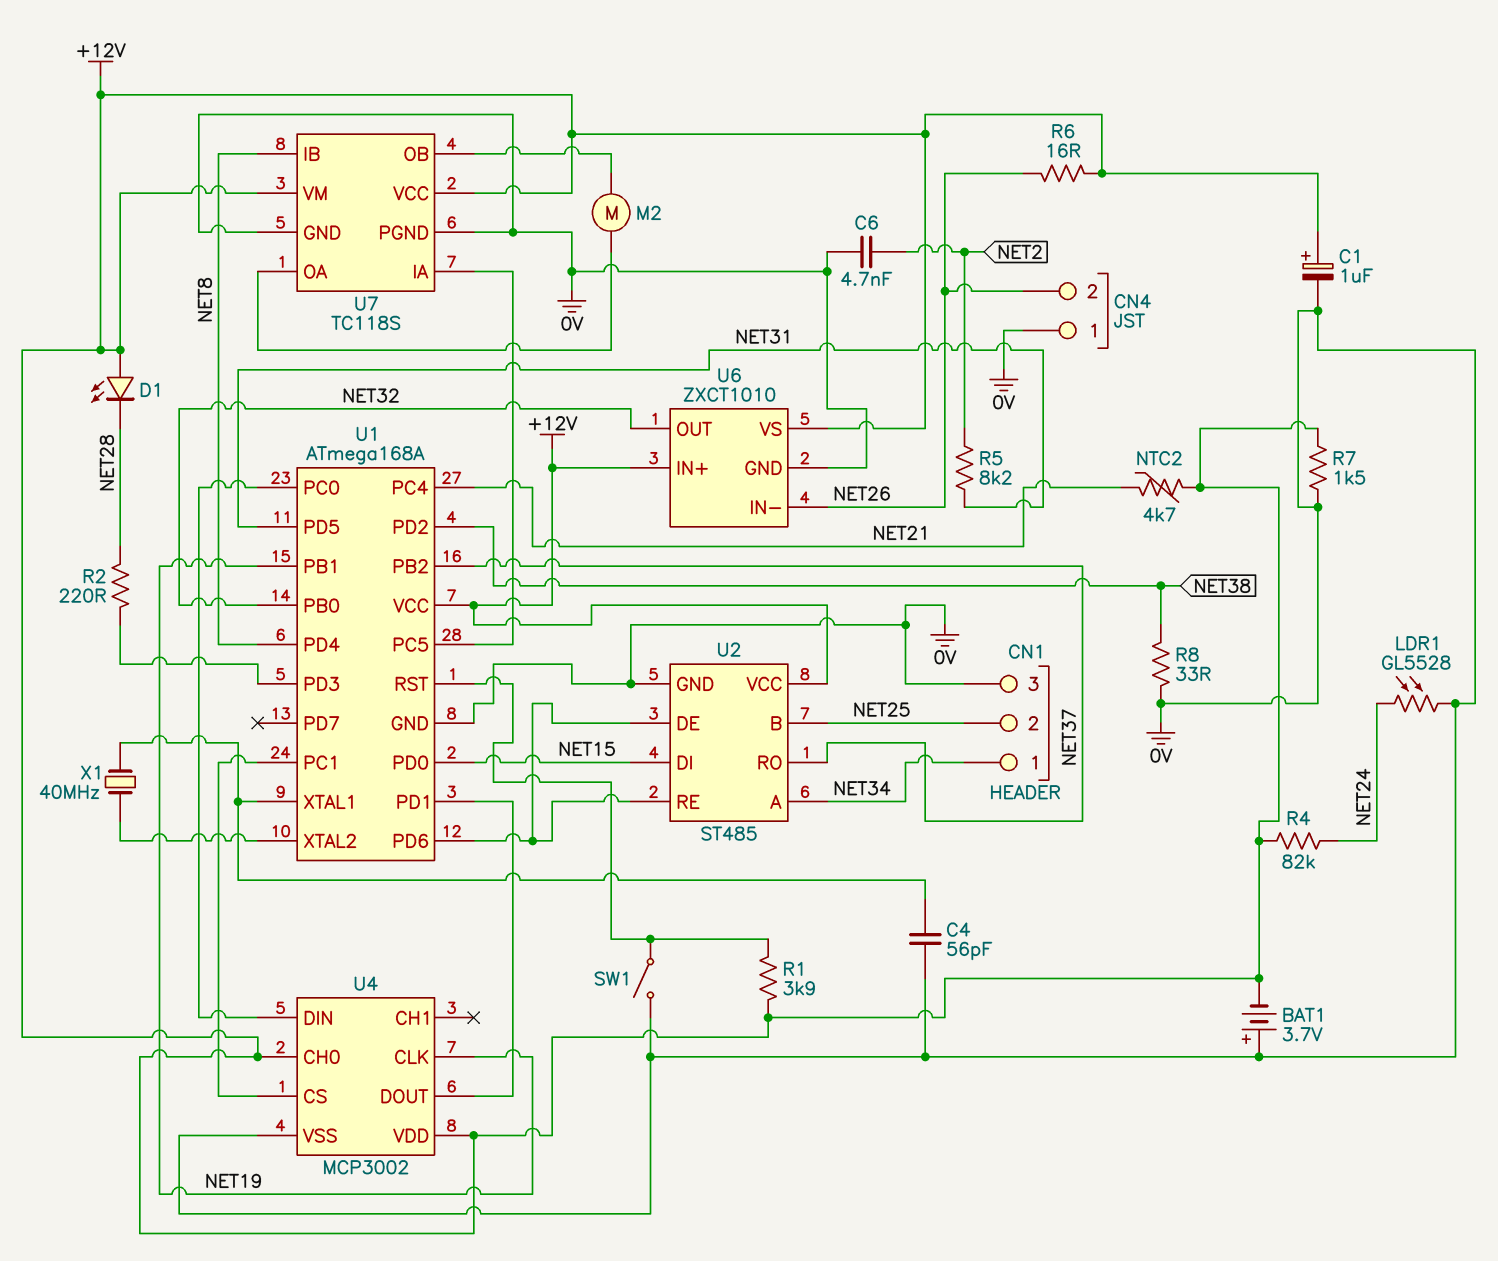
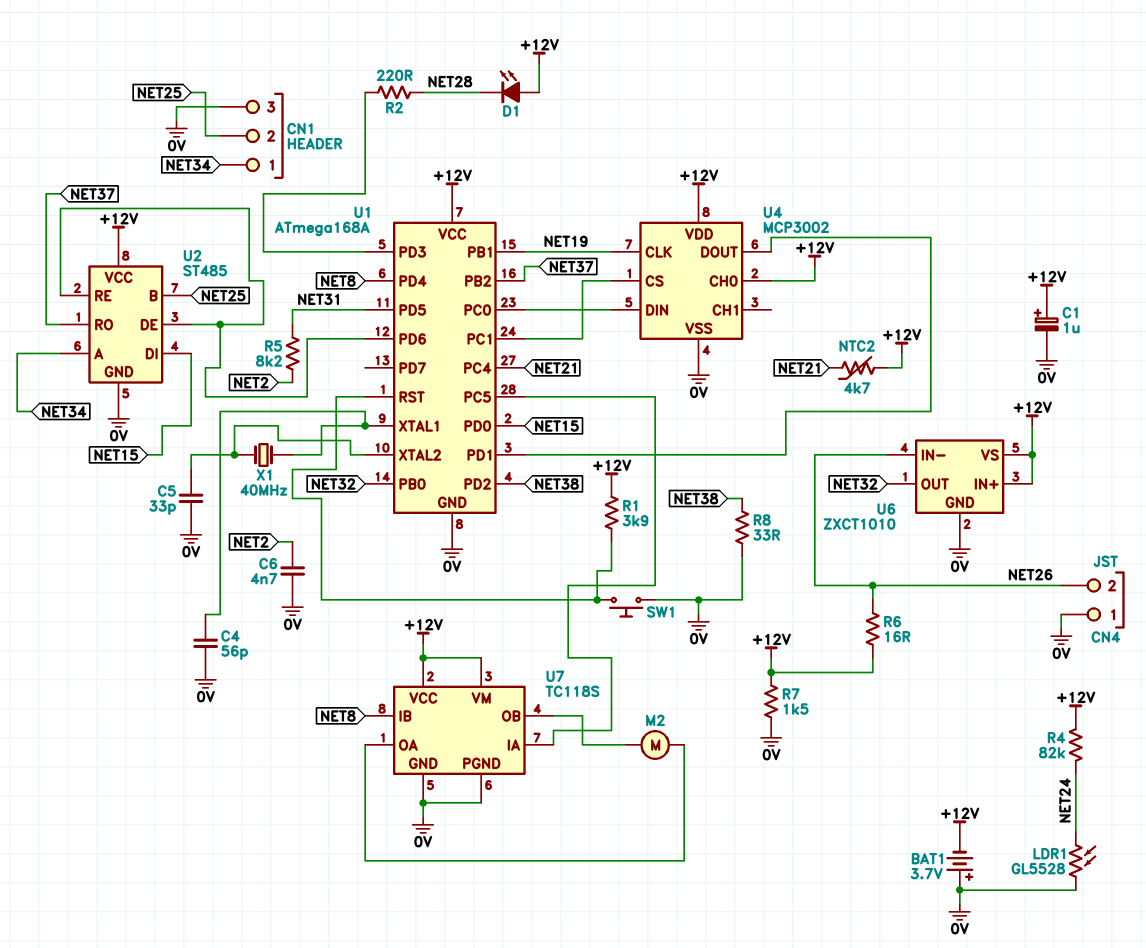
C5: none -> 33pF (0V, U1/XTAL2)
SW1: switch (0V, U1/RST) -> button (0V, U1/RST)

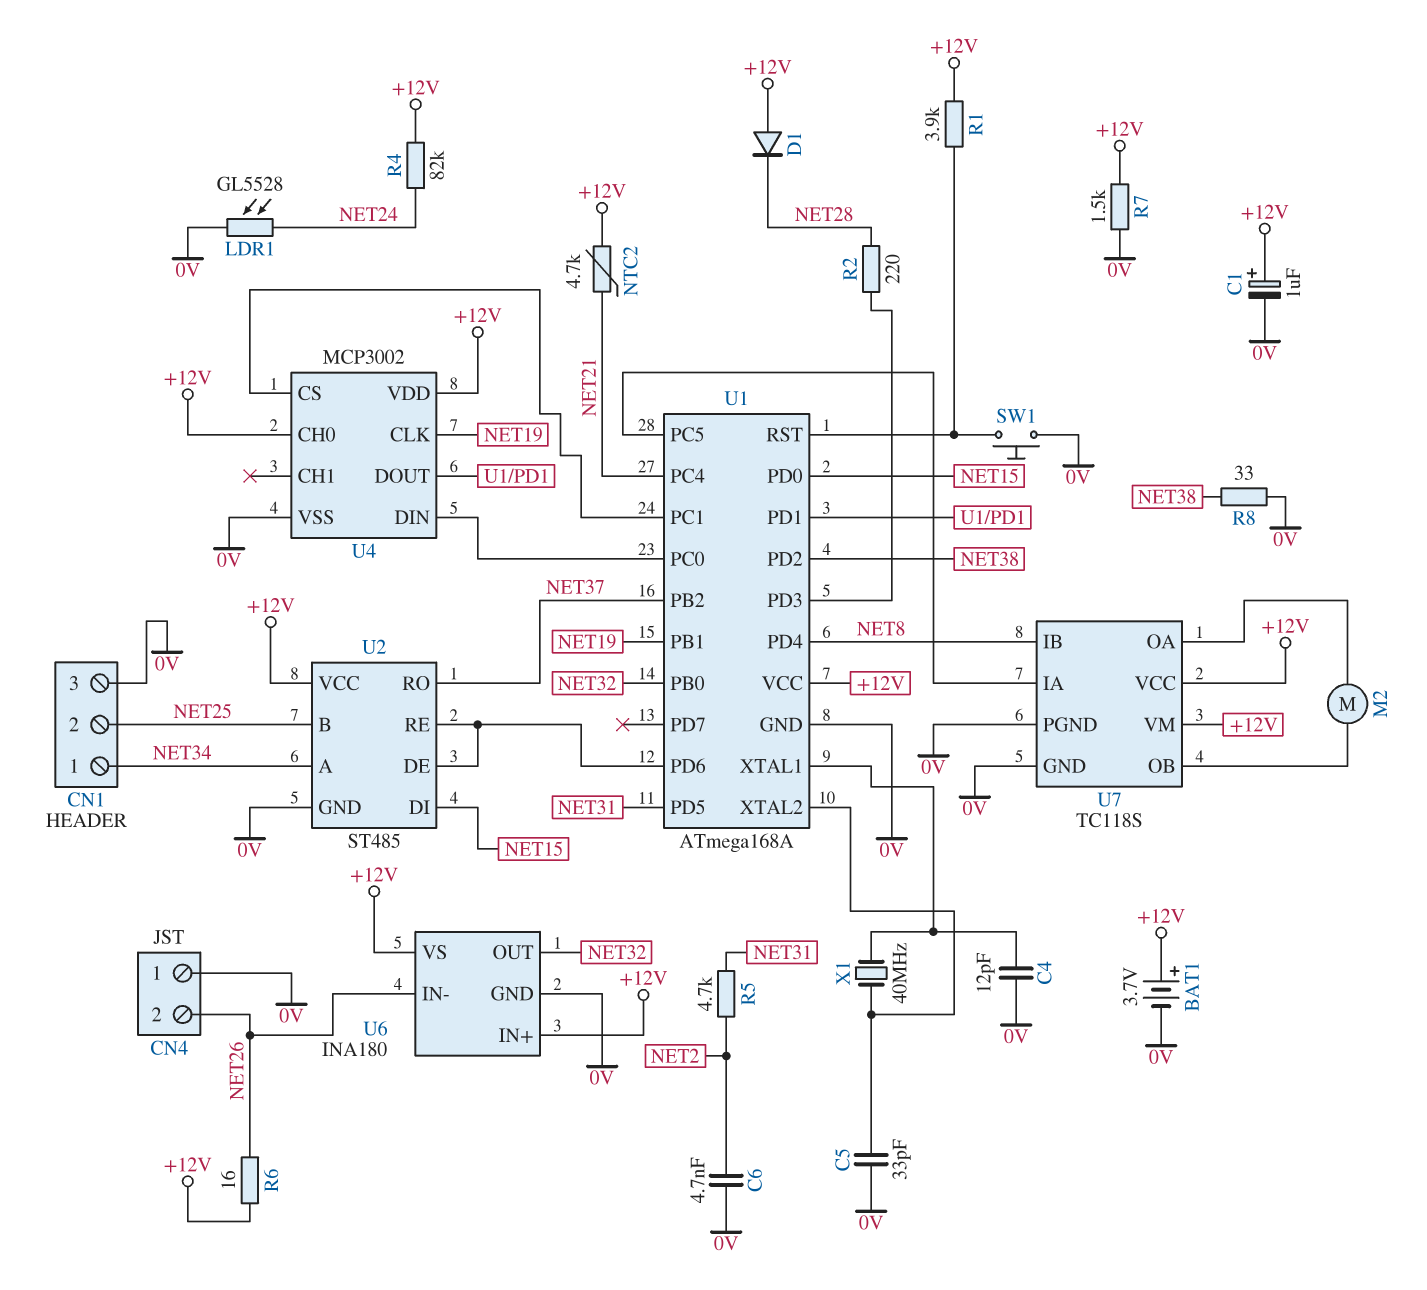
BAT1: 3.7V (plus 0V, minus +12V) -> 3.7V (plus +12V, minus 0V)
C4: 56pF (0V, U1/XTAL1) -> 12pF (0V, U1/XTAL1)
D1: LED (A +12V, K NET28) -> diode (A +12V, K NET28)
R5: 8.2k (NET2, NET31) -> 4.7k (NET2, NET31)
U6: ZXCT1010 -> INA180

